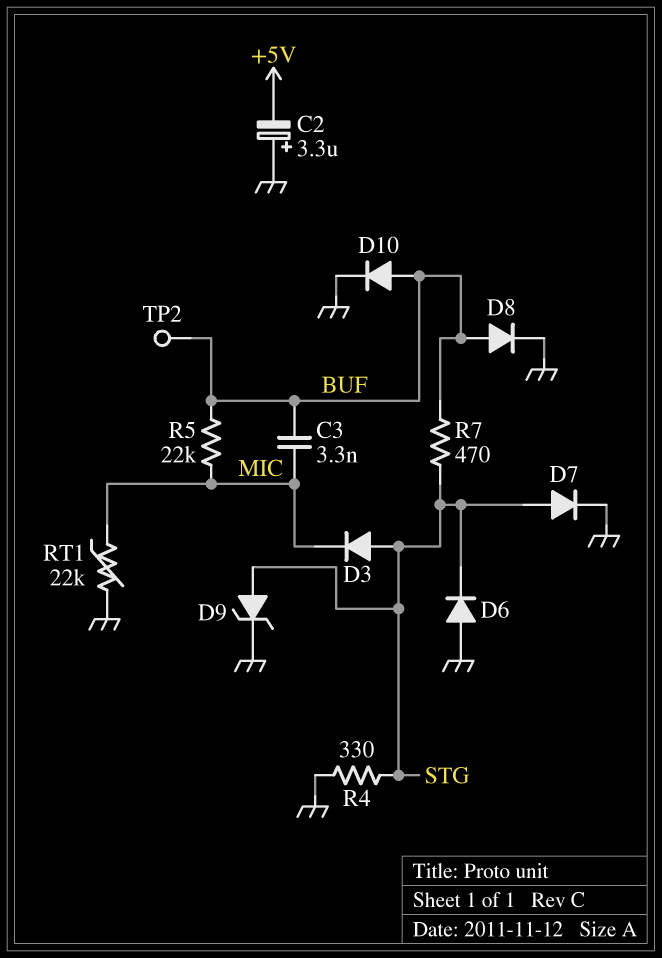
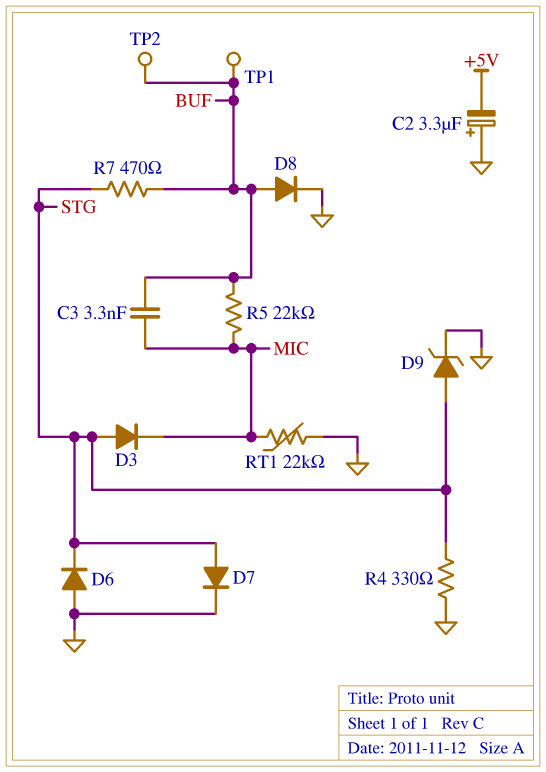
D10: diode (A BUF, K GND) -> none
TP1: none -> test point (BUF)

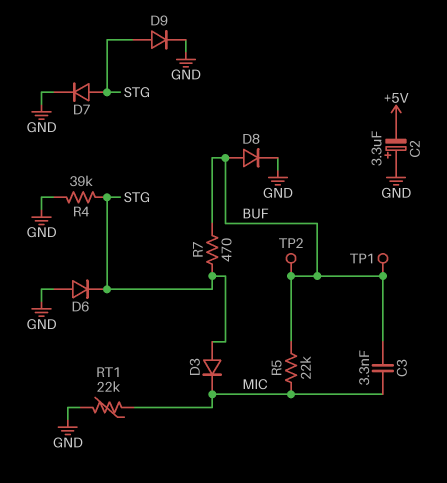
D9: zener (A STG, K GND) -> diode (A STG, K GND)
R4: 330 (GND, STG) -> 39k (GND, STG)

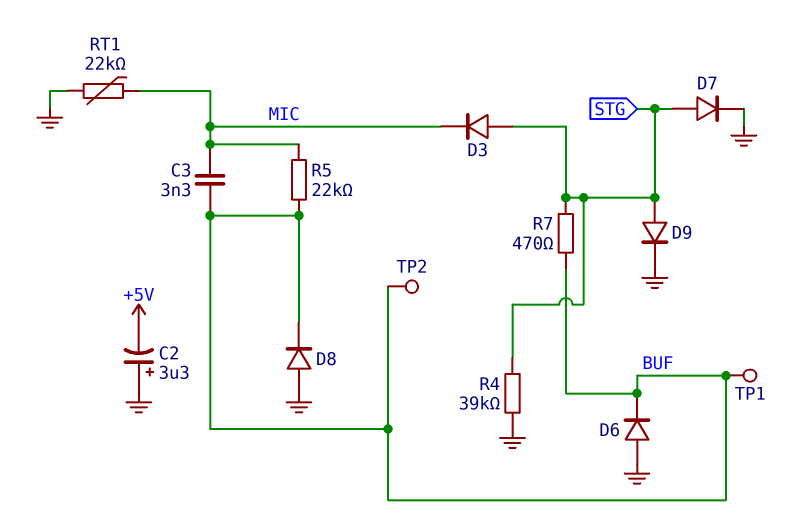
D6: diode (A GND, K STG) -> diode (A GND, K BUF)
D8: diode (A BUF, K GND) -> diode (A GND, K BUF)

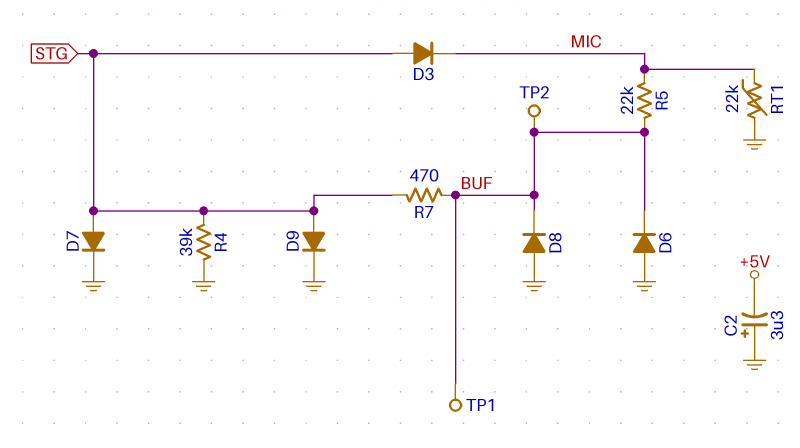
C3: 3.3nF (BUF, MIC) -> none

